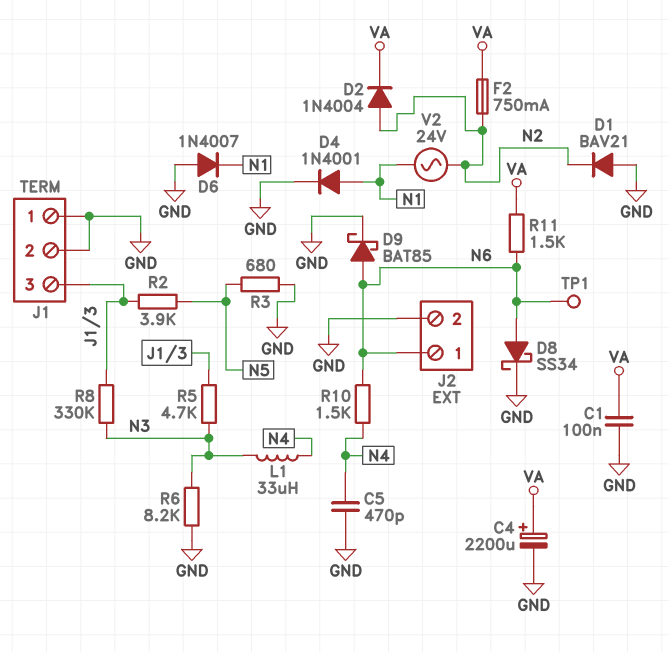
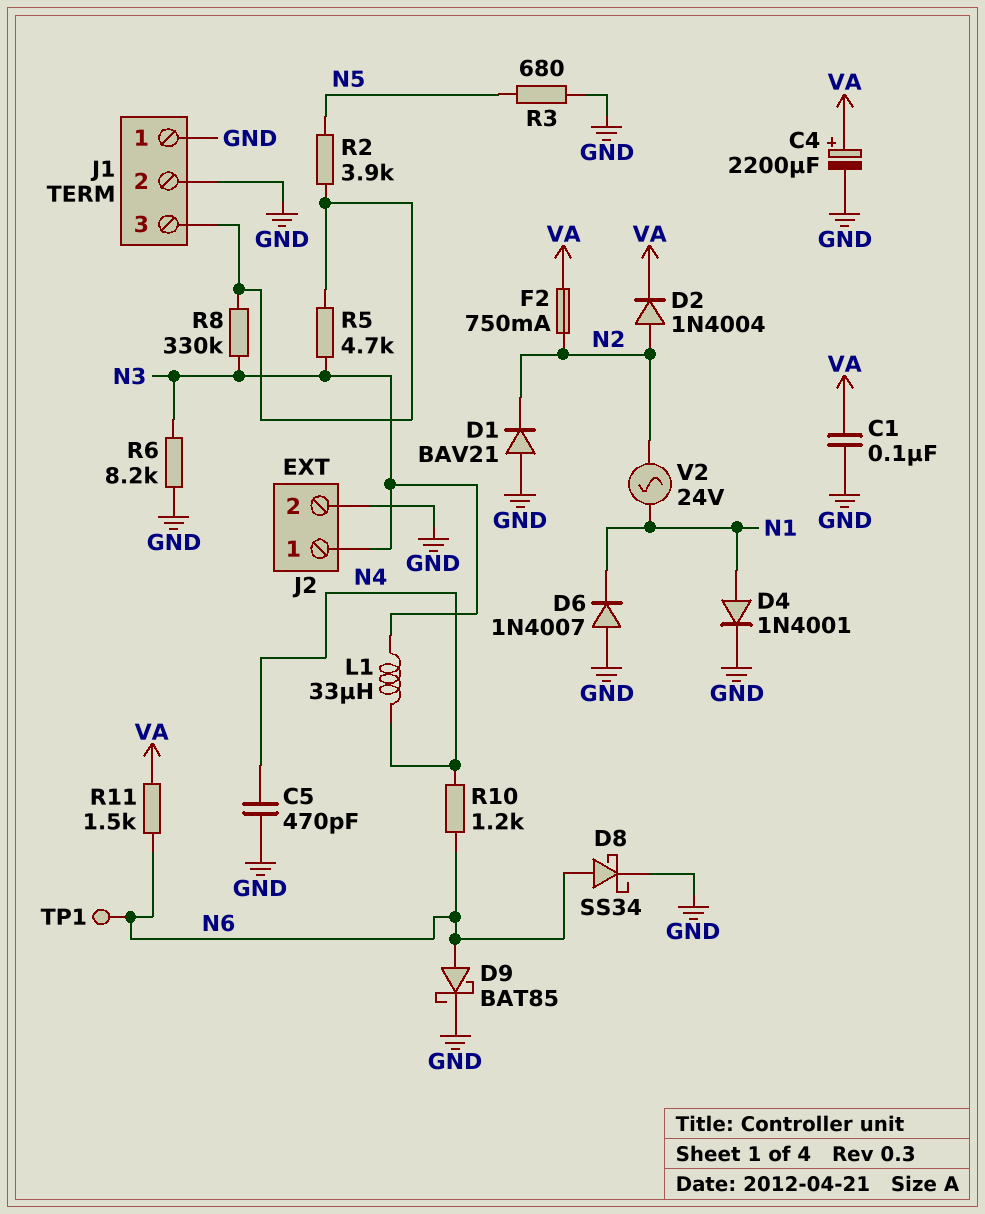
J2 pin 1: N6 -> N3
R10: 1.5k (N4, N6) -> 1.2k (N4, N6)

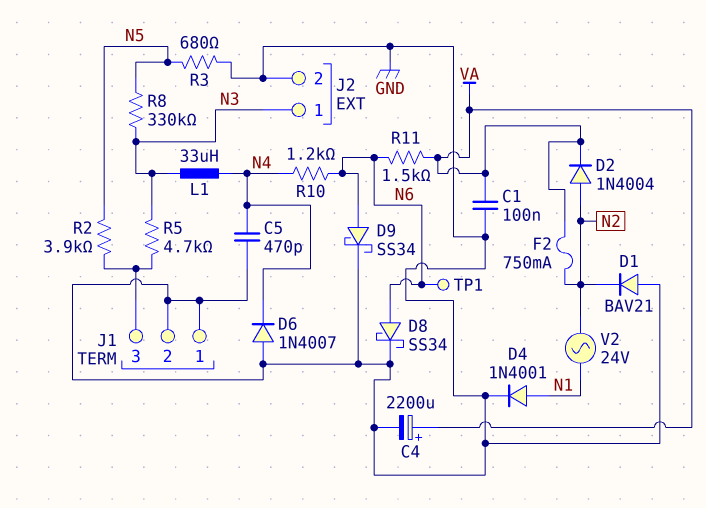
D6: diode 1N4007 (A GND, K N1) -> diode 1N4007 (A GND, K N4)
D9: schottky BAT85 (A N6, K GND) -> schottky SS34 (A N6, K GND)
R6: 8.2k (GND, N3) -> none
R8: 330k (J1/3, N3) -> 330k (N3, N5)

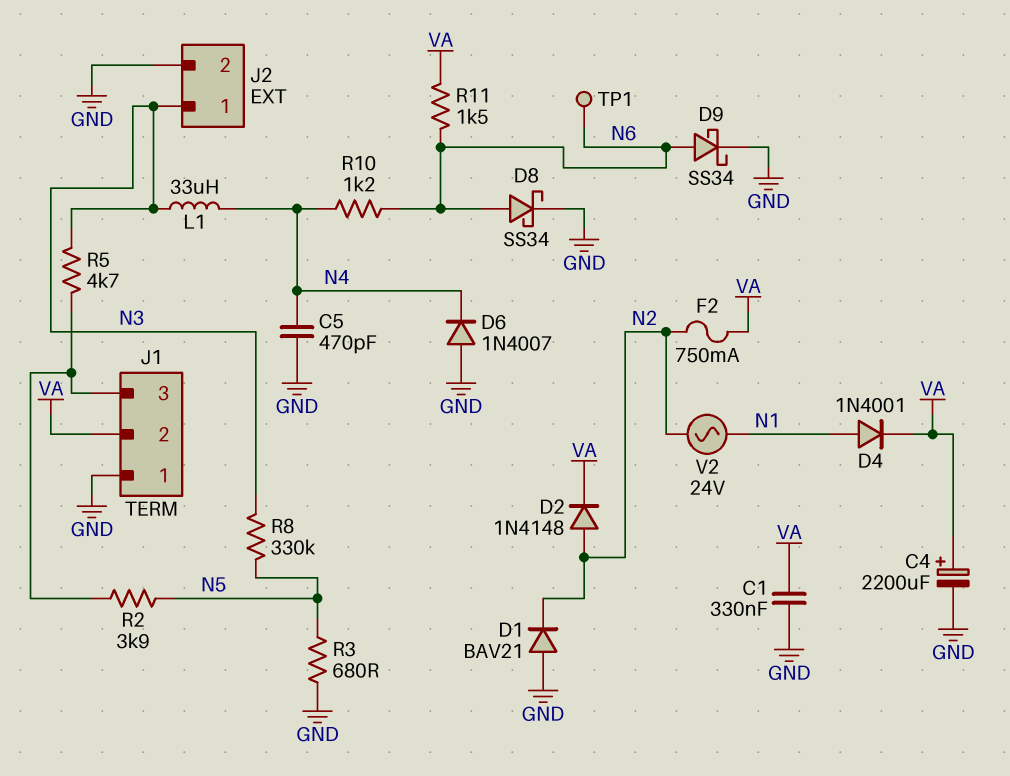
C1: 100nF (GND, VA) -> 330nF (GND, VA)
D2: diode 1N4004 (A N2, K VA) -> diode 1N4148 (A N2, K VA)
D4: diode 1N4001 (A N1, K GND) -> diode 1N4001 (A N1, K VA)
J1 pin 2: GND -> VA

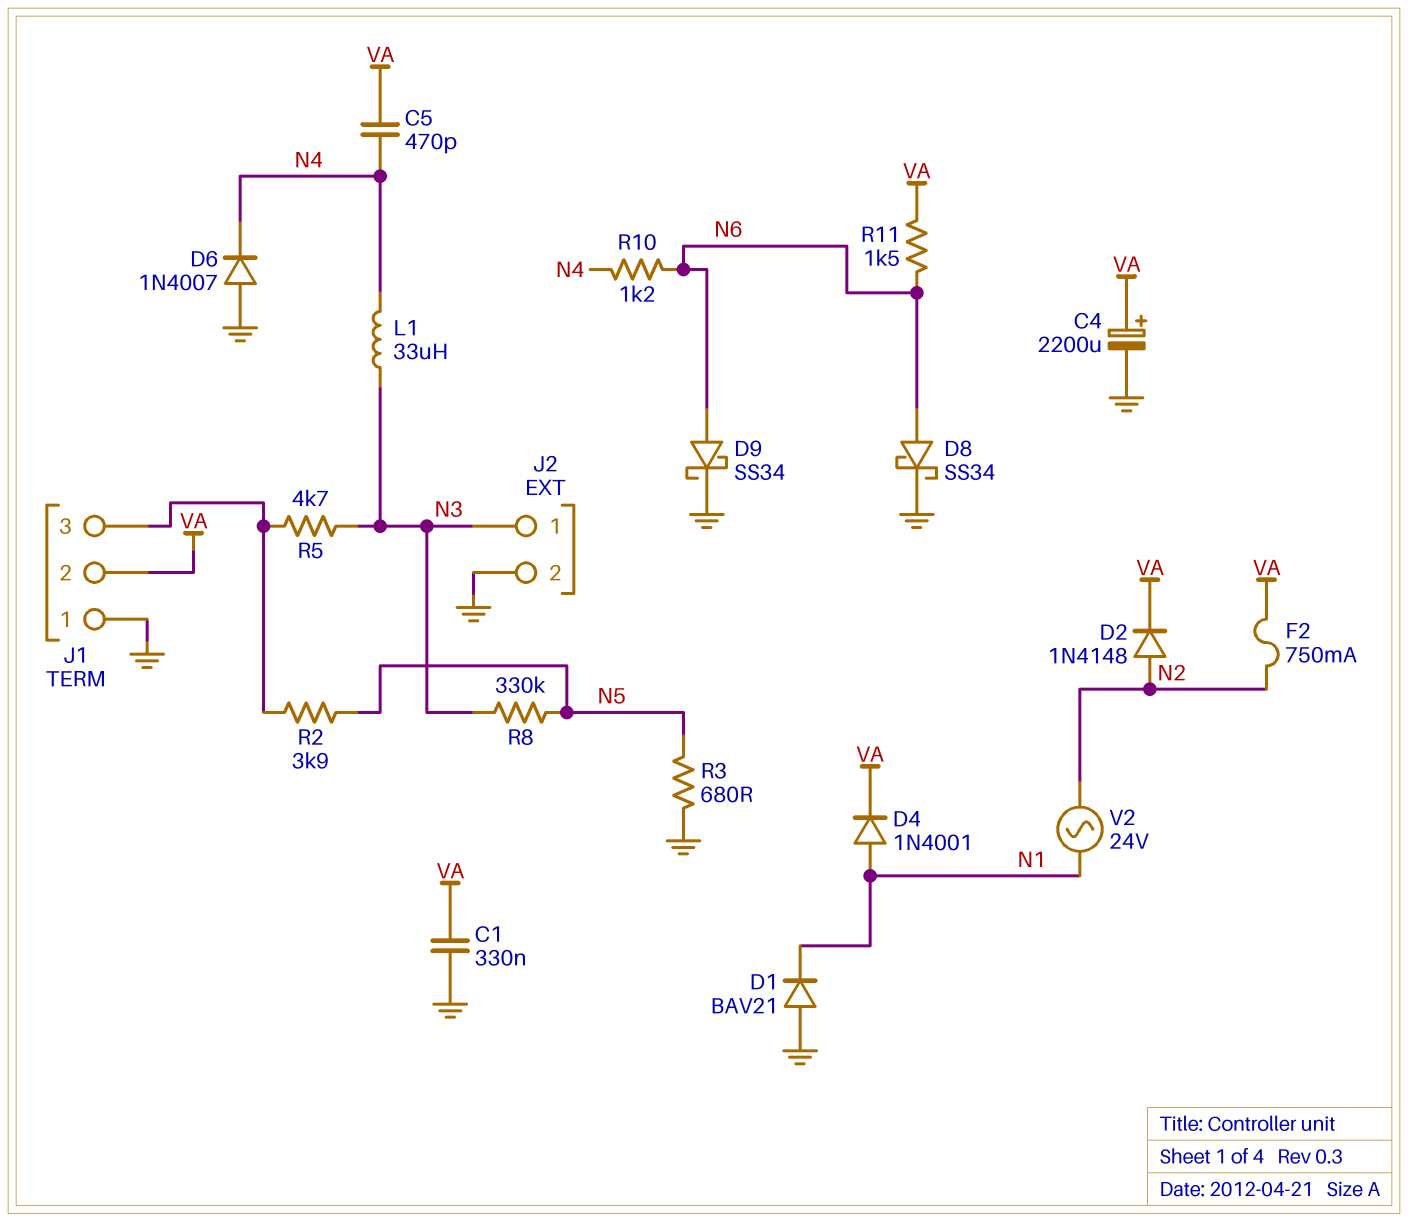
C5: 470pF (GND, N4) -> 470pF (N4, VA)
D1: diode BAV21 (A GND, K N2) -> diode BAV21 (A GND, K N1)
TP1: test point (N6) -> none

